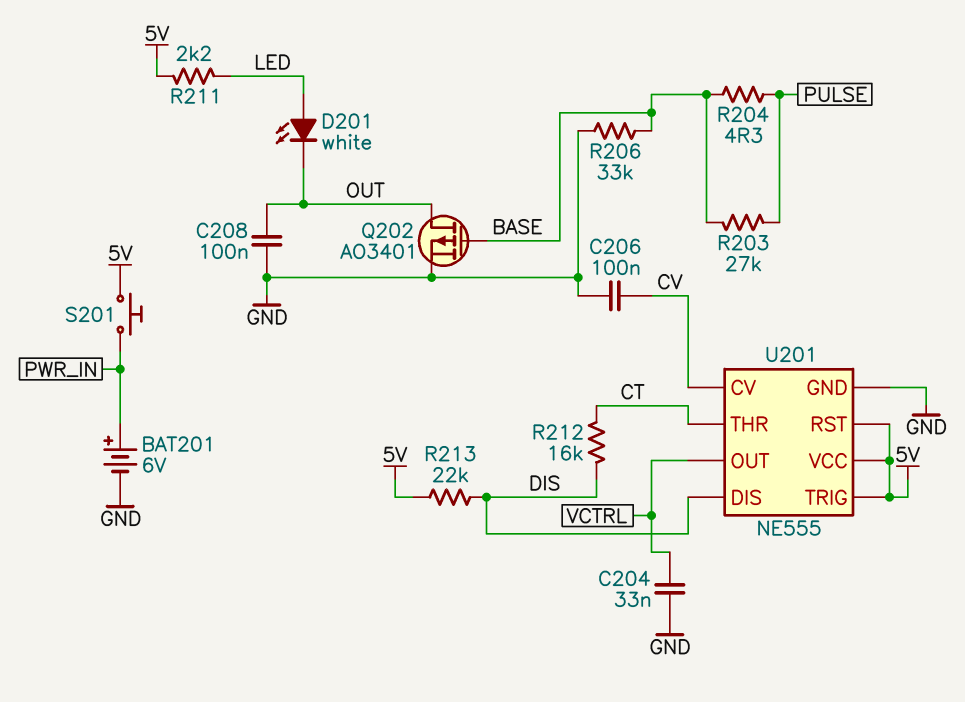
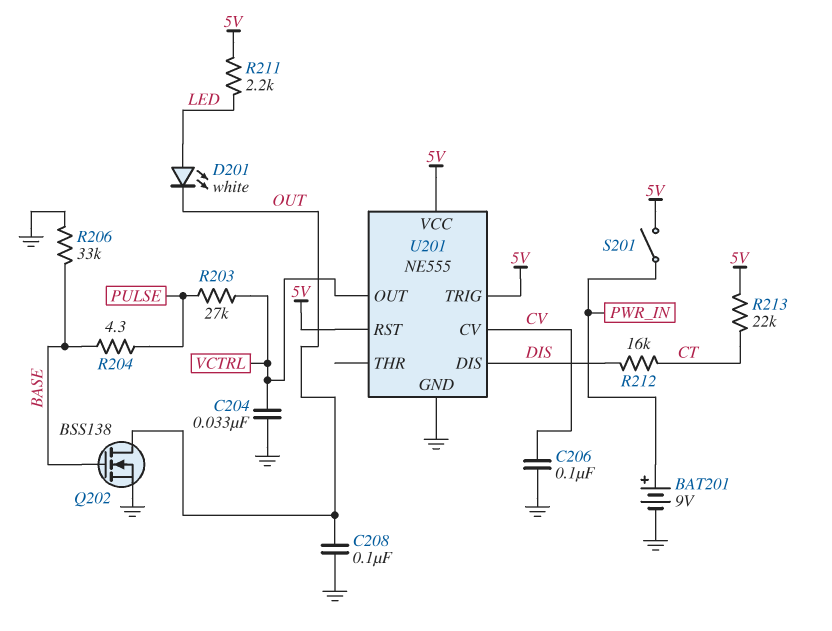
BAT201: 6V (plus PWR_IN, minus GND) -> 9V (plus PWR_IN, minus GND)
Q202: PMOS AO3401 (G BASE, D OUT, S GND) -> NMOS BSS138 (G BASE, D OUT, S GND)
R203: 27k (BASE, PULSE) -> 27k (PULSE, VCTRL)
R213: 22k (5V, DIS) -> 22k (5V, CT)
S201: button (5V, PWR_IN) -> switch (5V, PWR_IN)
U201 pin THR: CT -> none

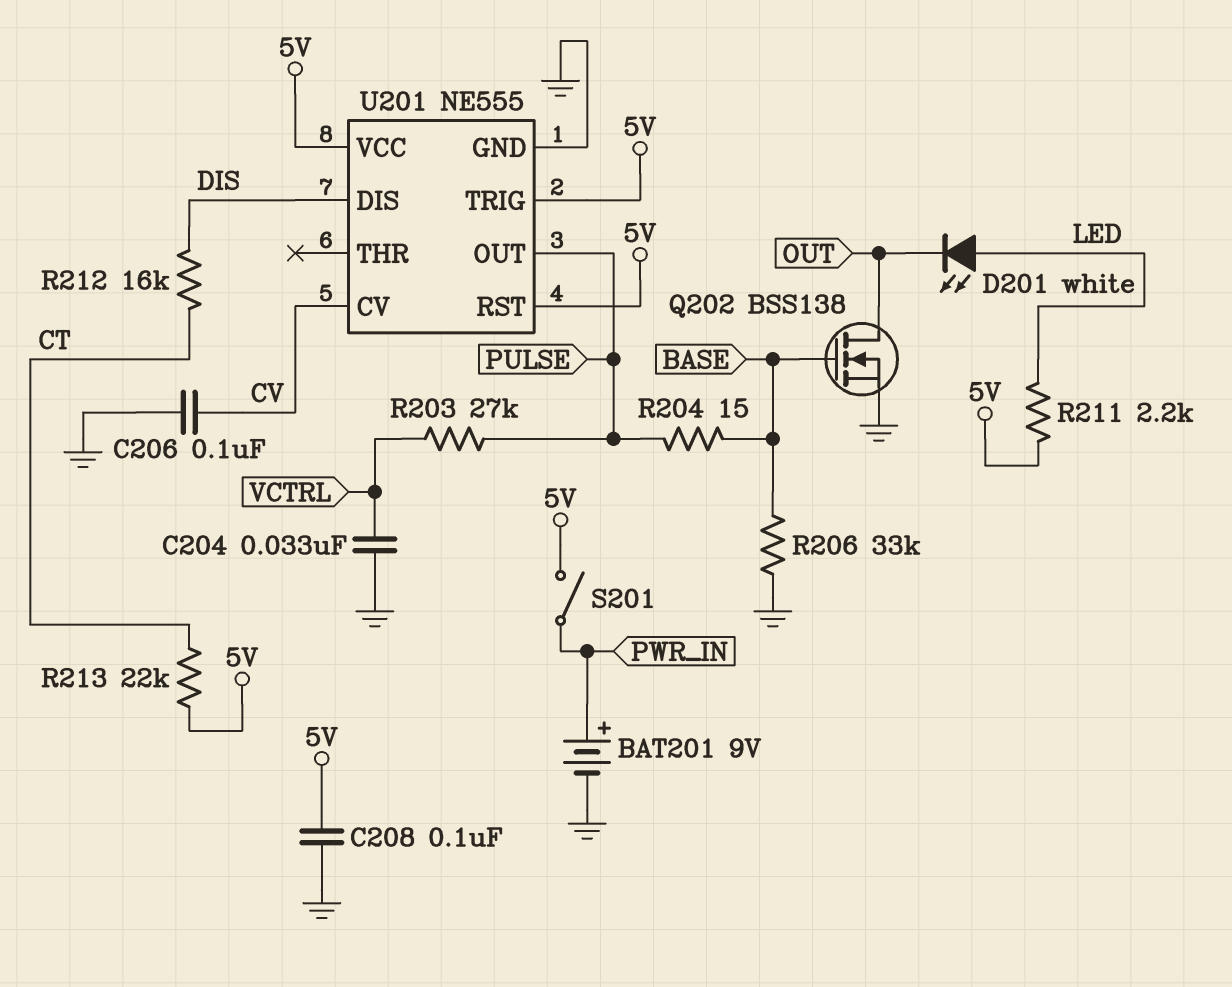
C208: 100nF (GND, OUT) -> 100nF (5V, GND)
R204: 4.3 (BASE, PULSE) -> 15 (BASE, PULSE)
U201 pin OUT: VCTRL -> PULSE

